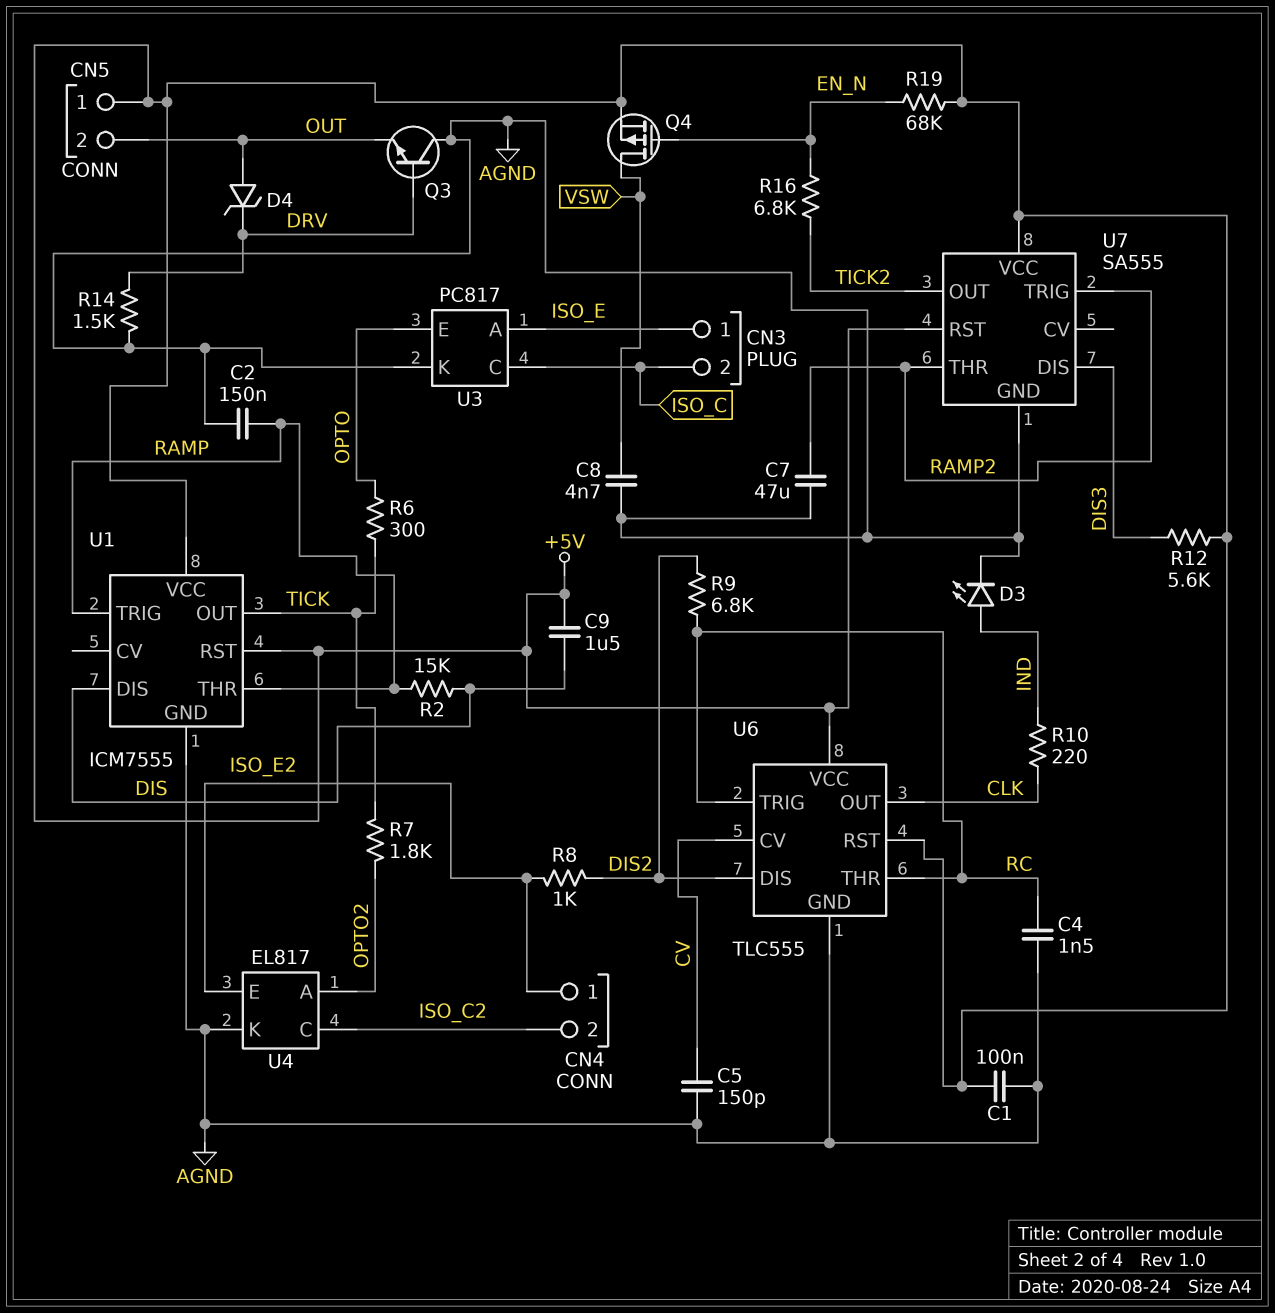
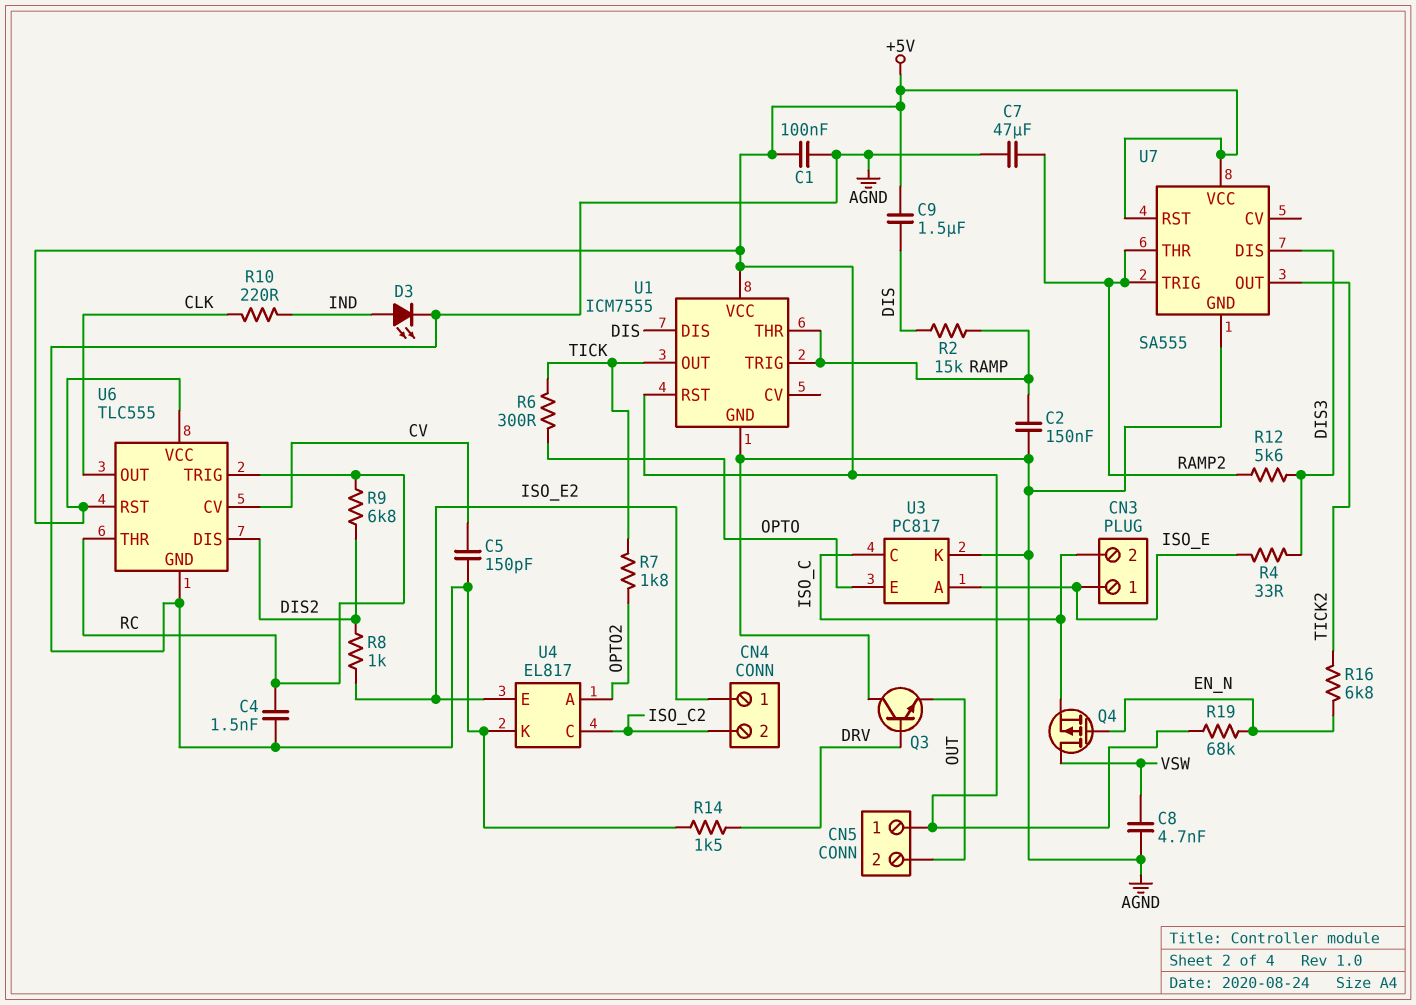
D4: zener (A OUT, K DRV) -> none
Q4: PMOS (G EN_N, D VSW, S +5V) -> PMOS (G EN_N, D VSW, S ISO_C)
R4: none -> 33 (DIS3, ISO_E)
R12: 5.6k (+5V, DIS3) -> 5.6k (DIS3, RAMP2)

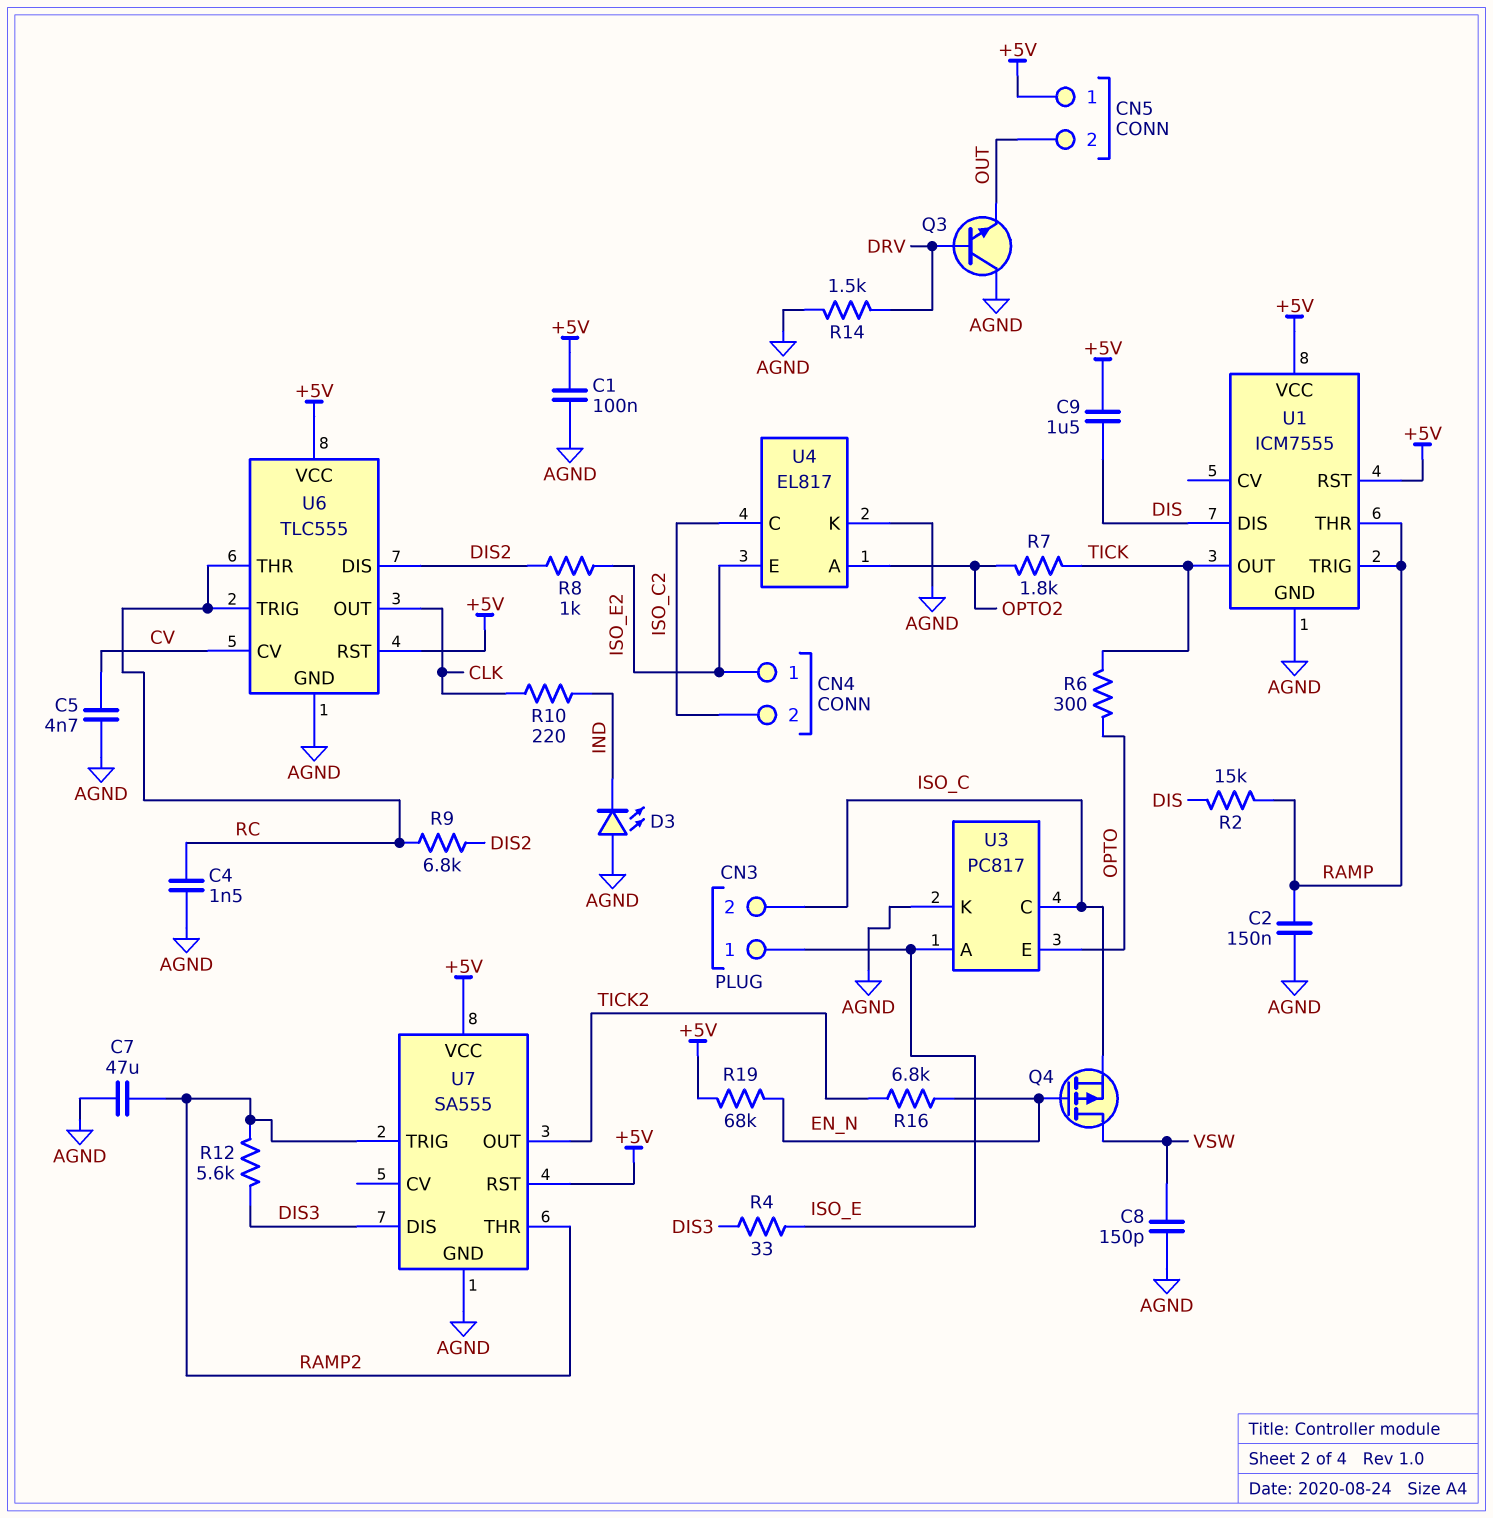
C5: 150pF (AGND, CV) -> 4.7nF (AGND, CV)
C8: 4.7nF (AGND, VSW) -> 150pF (AGND, VSW)
D3: LED (A IND, K AGND) -> LED (A AGND, K IND)

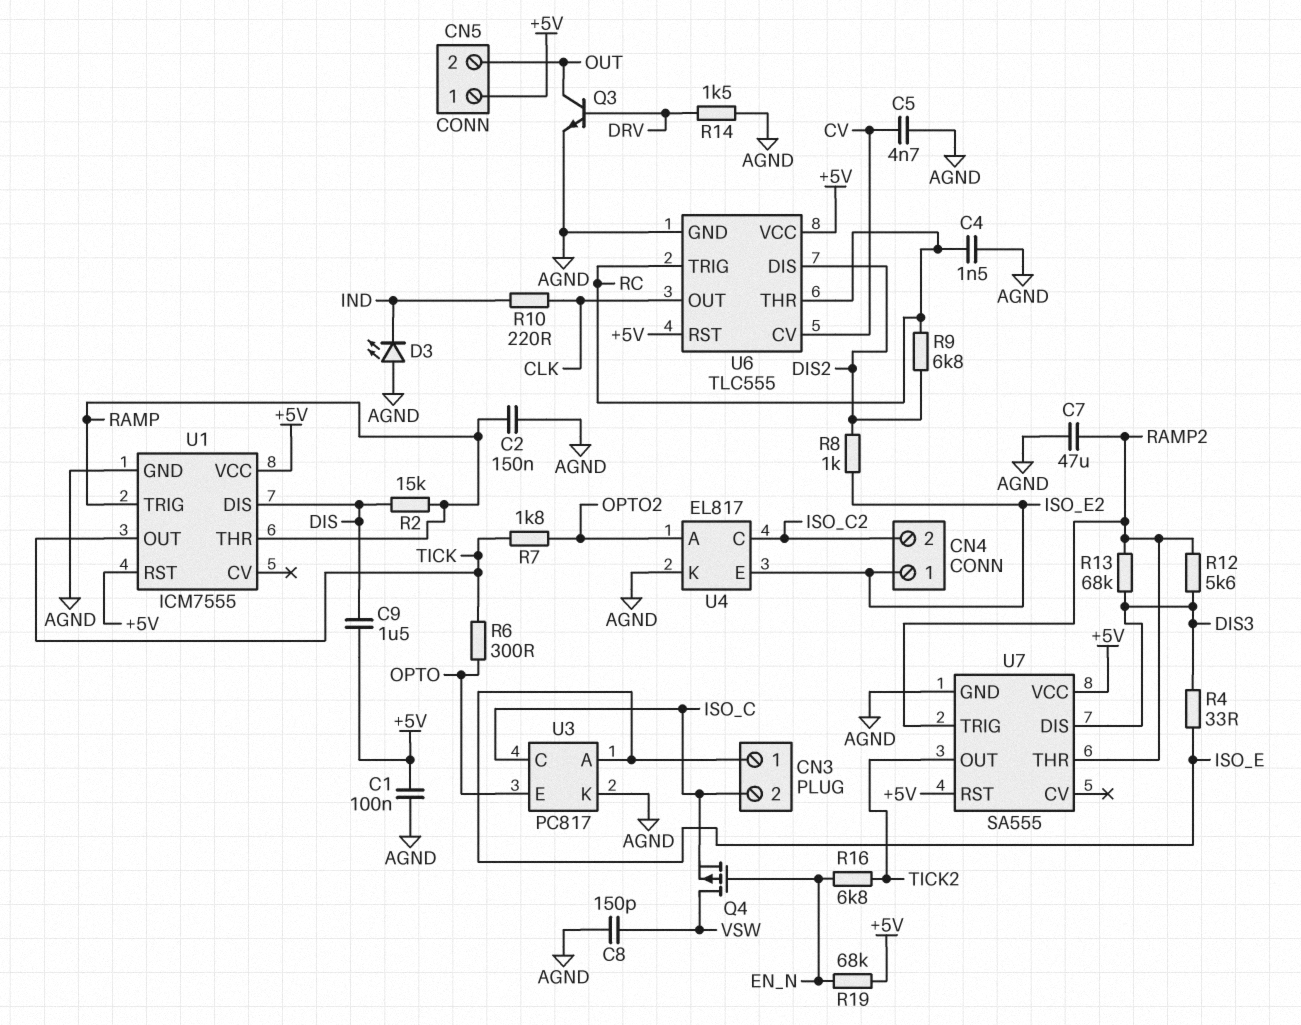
Q3: NPN (B DRV, C AGND, E OUT) -> NPN (B DRV, C OUT, E AGND)
R13: none -> 68k (DIS3, RAMP2)

